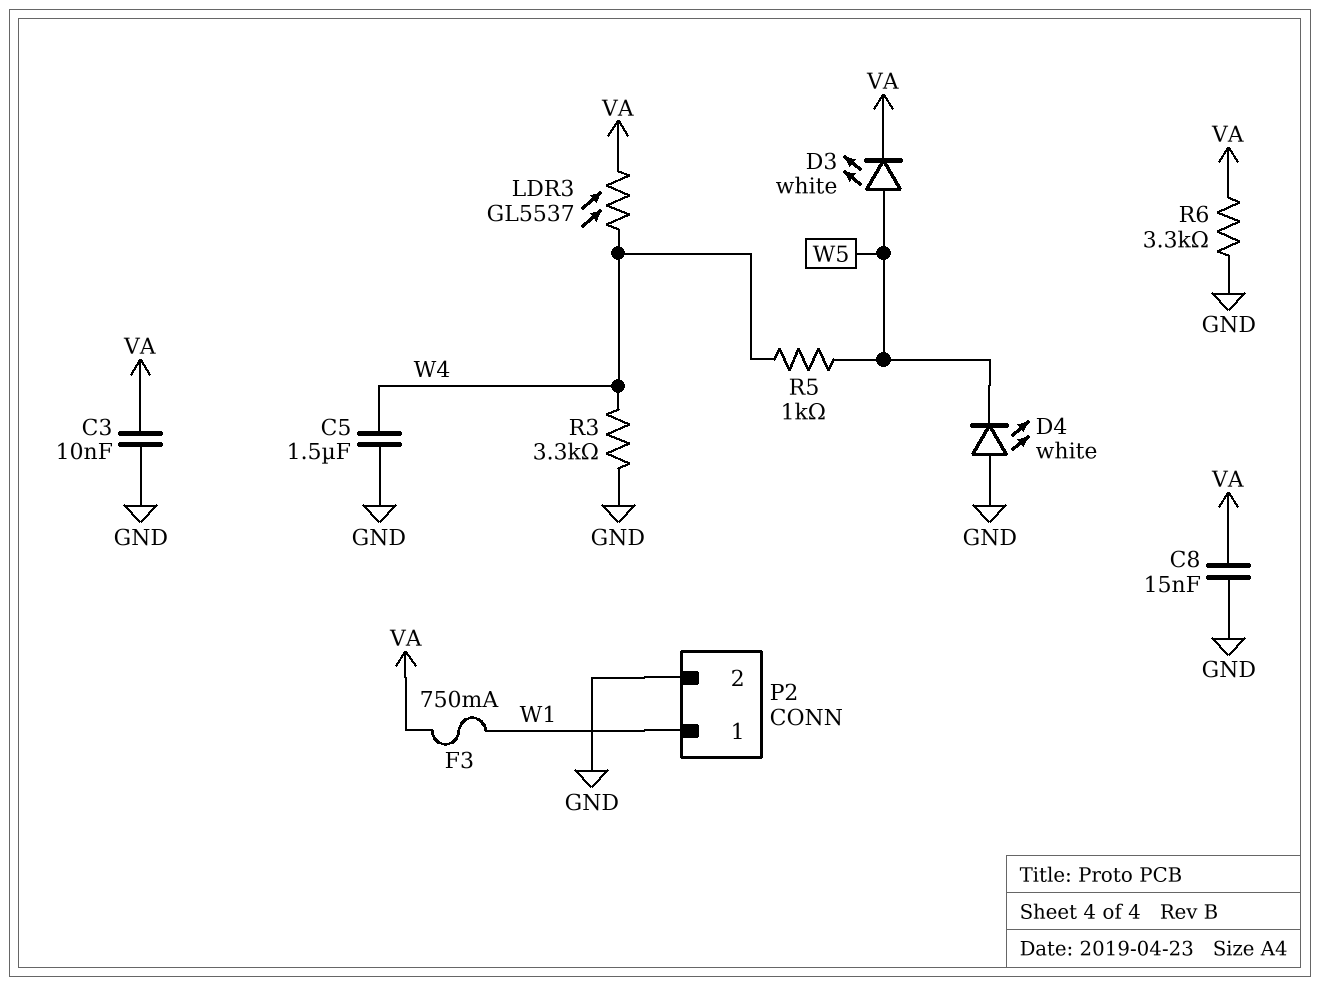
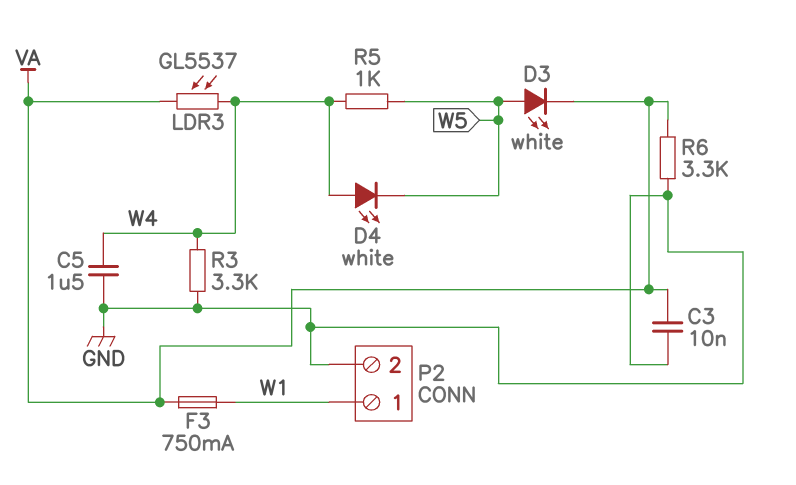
C8: 15nF (GND, VA) -> none
D4: LED white (A GND, K W5) -> LED white (A W4, K W5)

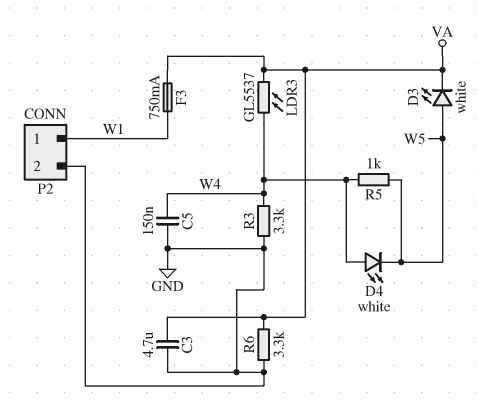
C3: 10nF (GND, VA) -> 4.7uF (GND, VA)
C5: 1.5uF (GND, W4) -> 150nF (GND, W4)

